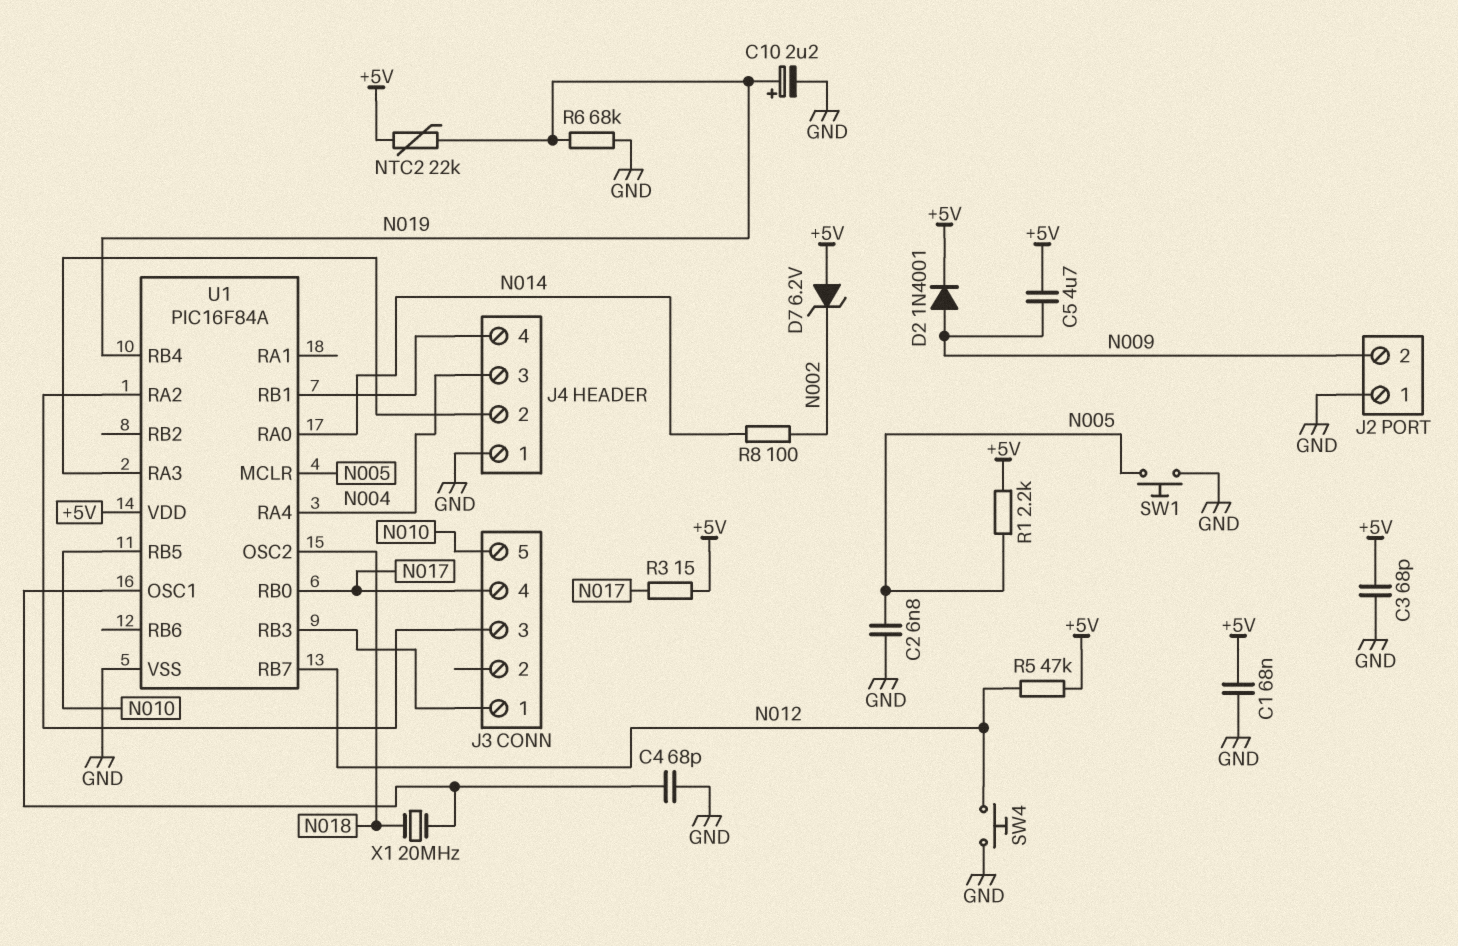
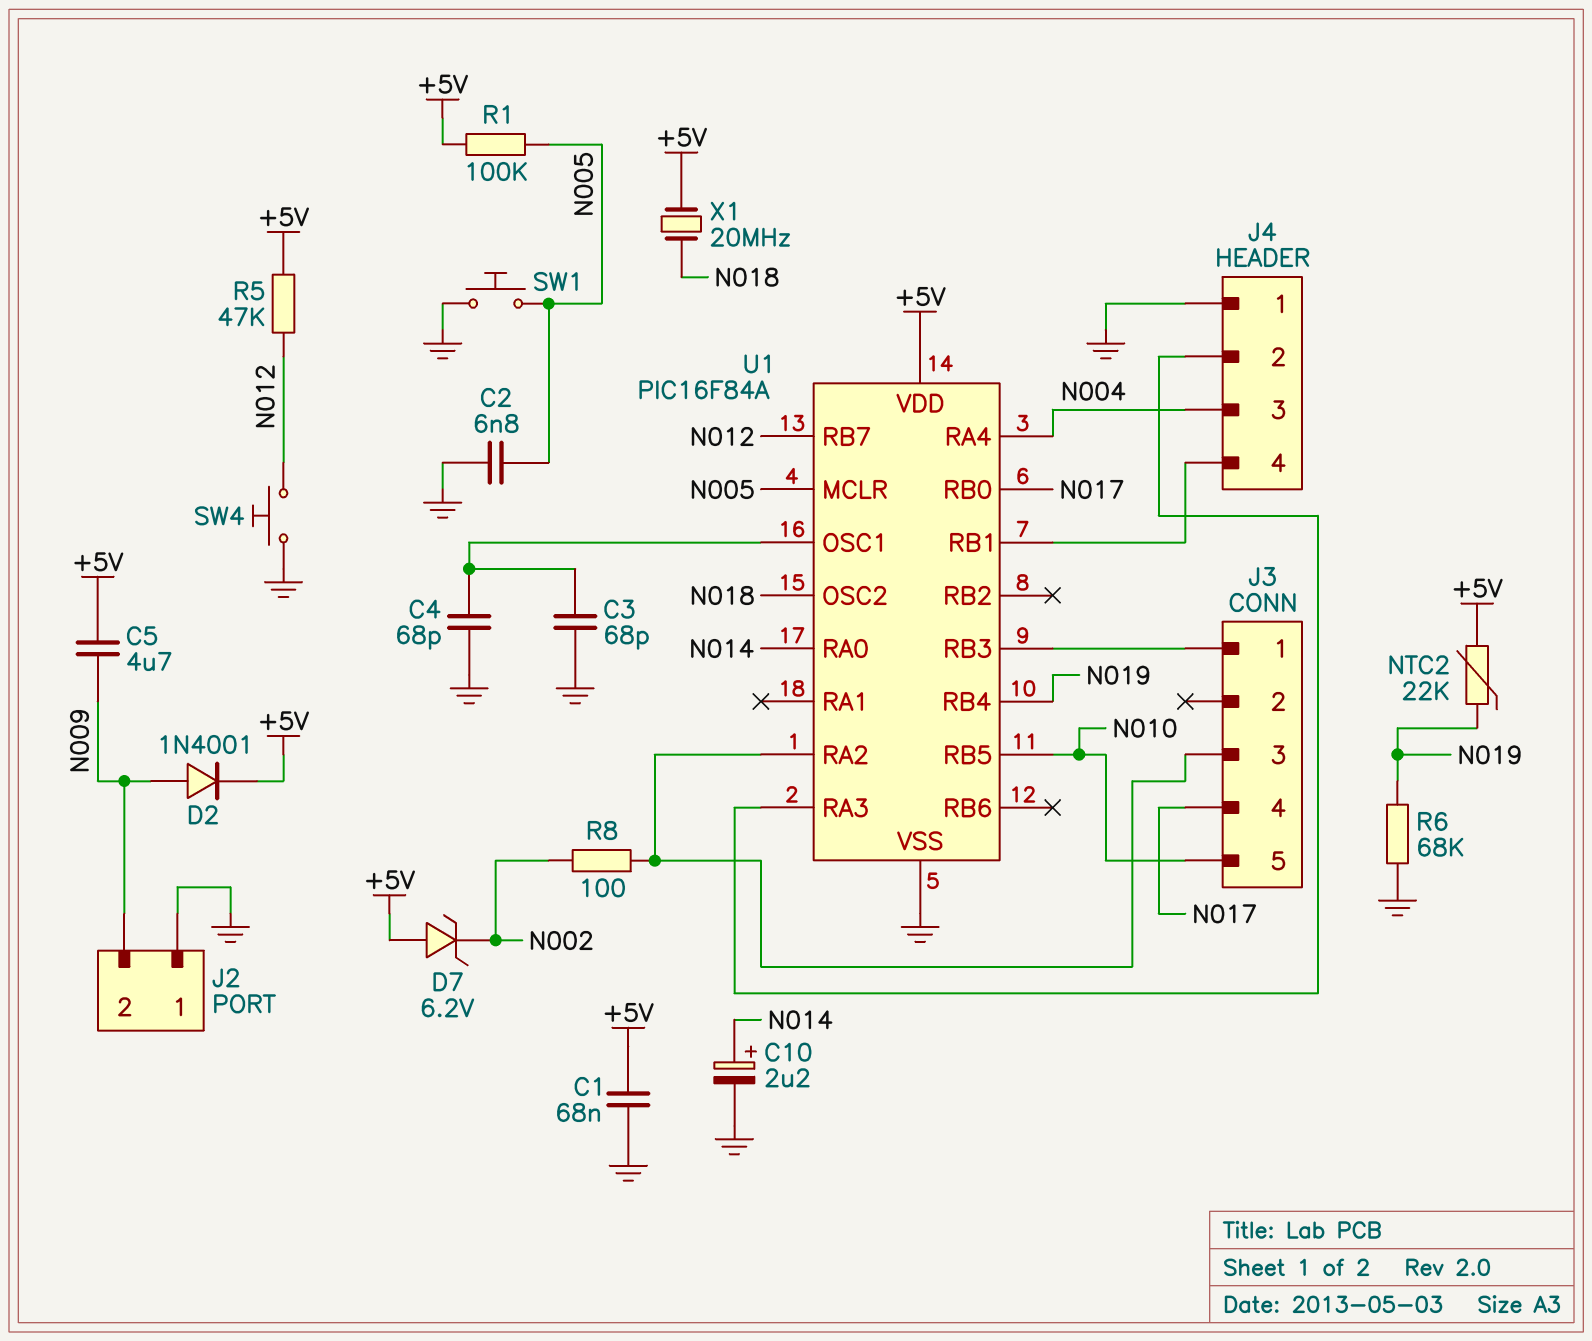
C3: 68pF (+5V, GND) -> 68pF (GND, U1/OSC1)
C10: 2.2uF (plus N019, minus GND) -> 2.2uF (plus N014, minus GND)
R1: 2.2k (+5V, N005) -> 100k (+5V, N005)
R3: 15 (+5V, N017) -> none
R8: 100 (N002, N014) -> 100 (J3/3, N002)
X1: 20MHz (N018, U1/OSC1) -> 20MHz (+5V, N018)

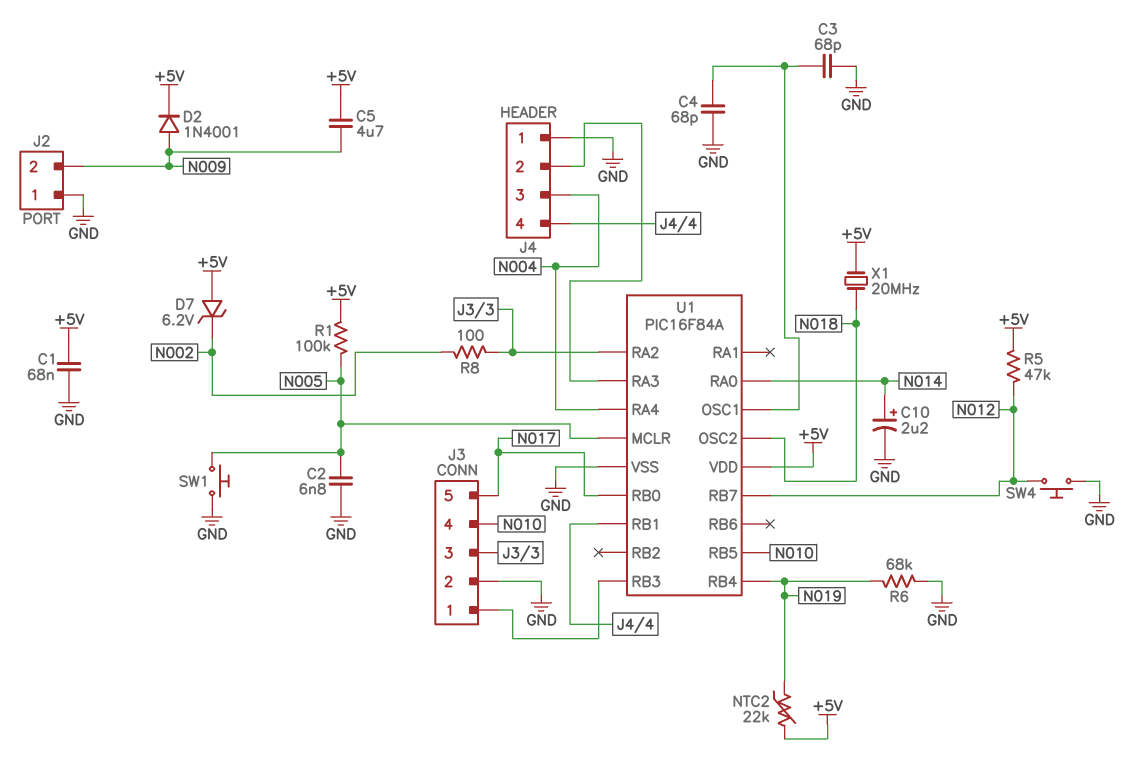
J3 pin 2: none -> GND
J3 pin 4: N017 -> N010
J3 pin 5: N010 -> N017

